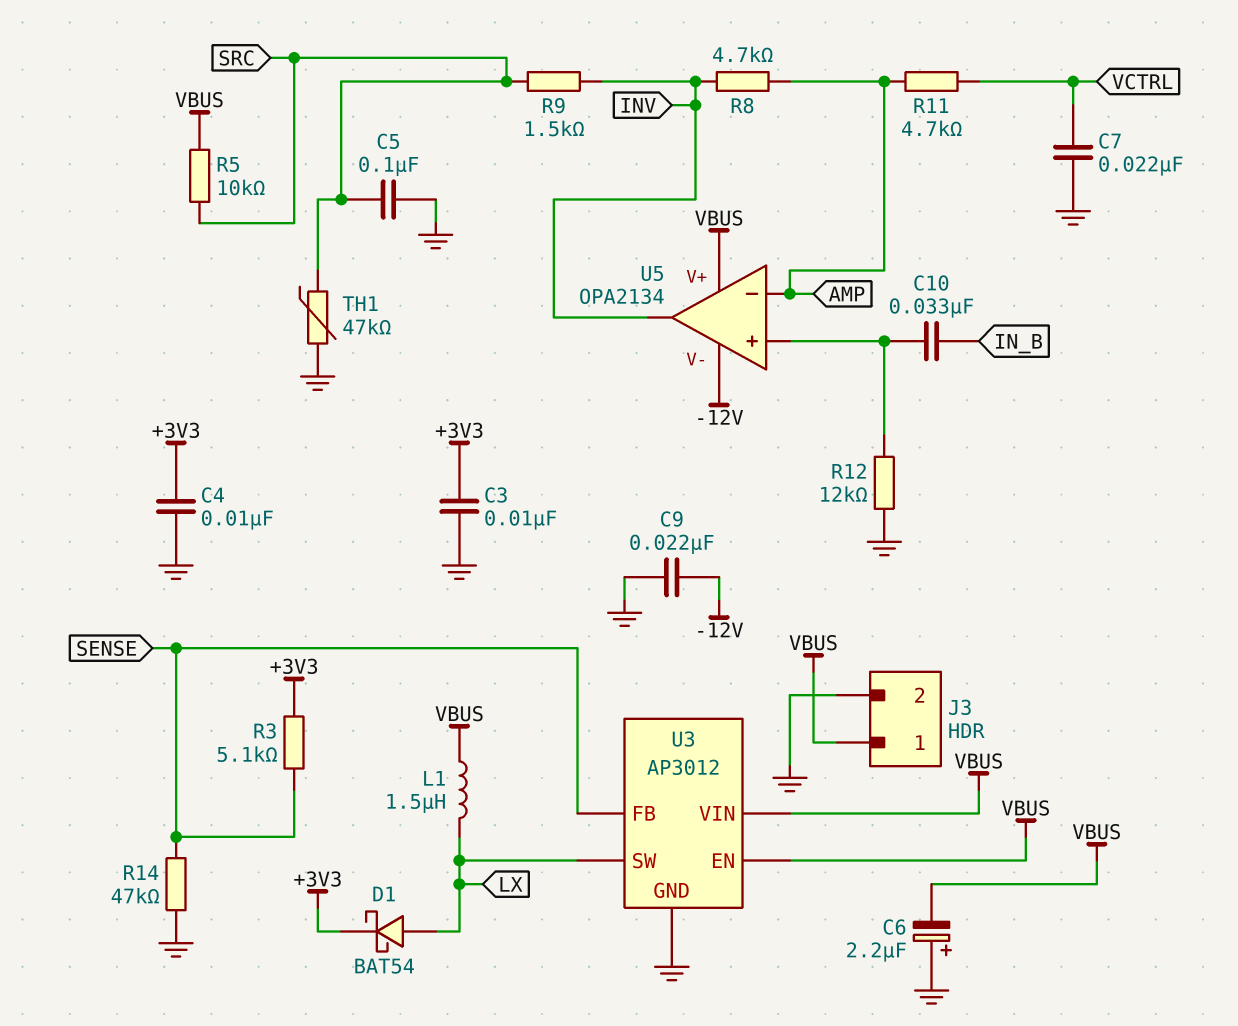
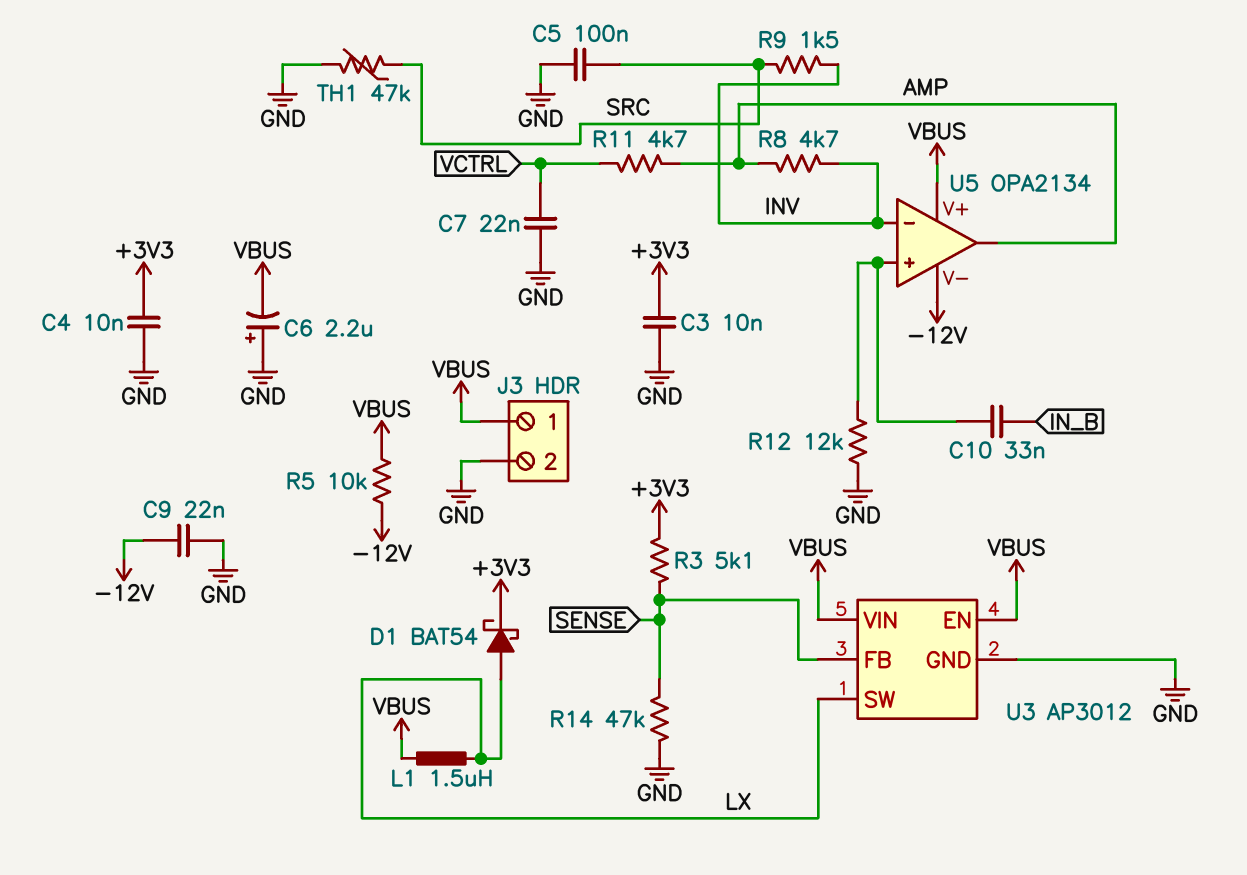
R5: 10k (SRC, VBUS) -> 10k (-12V, VBUS)
U5 pin in-: AMP -> INV
U5 pin out: INV -> AMP

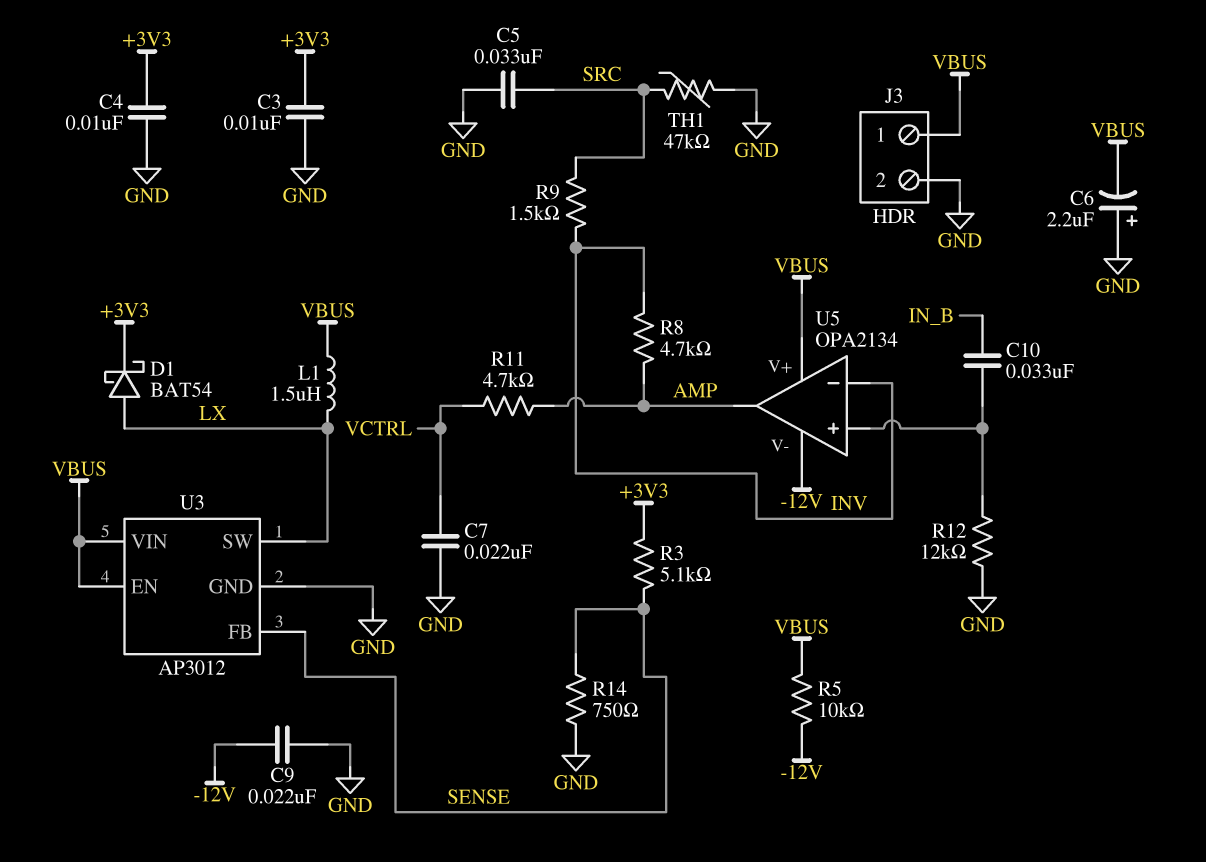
C5: 100nF (GND, SRC) -> 33nF (GND, SRC)
R14: 47k (GND, SENSE) -> 750 (GND, SENSE)

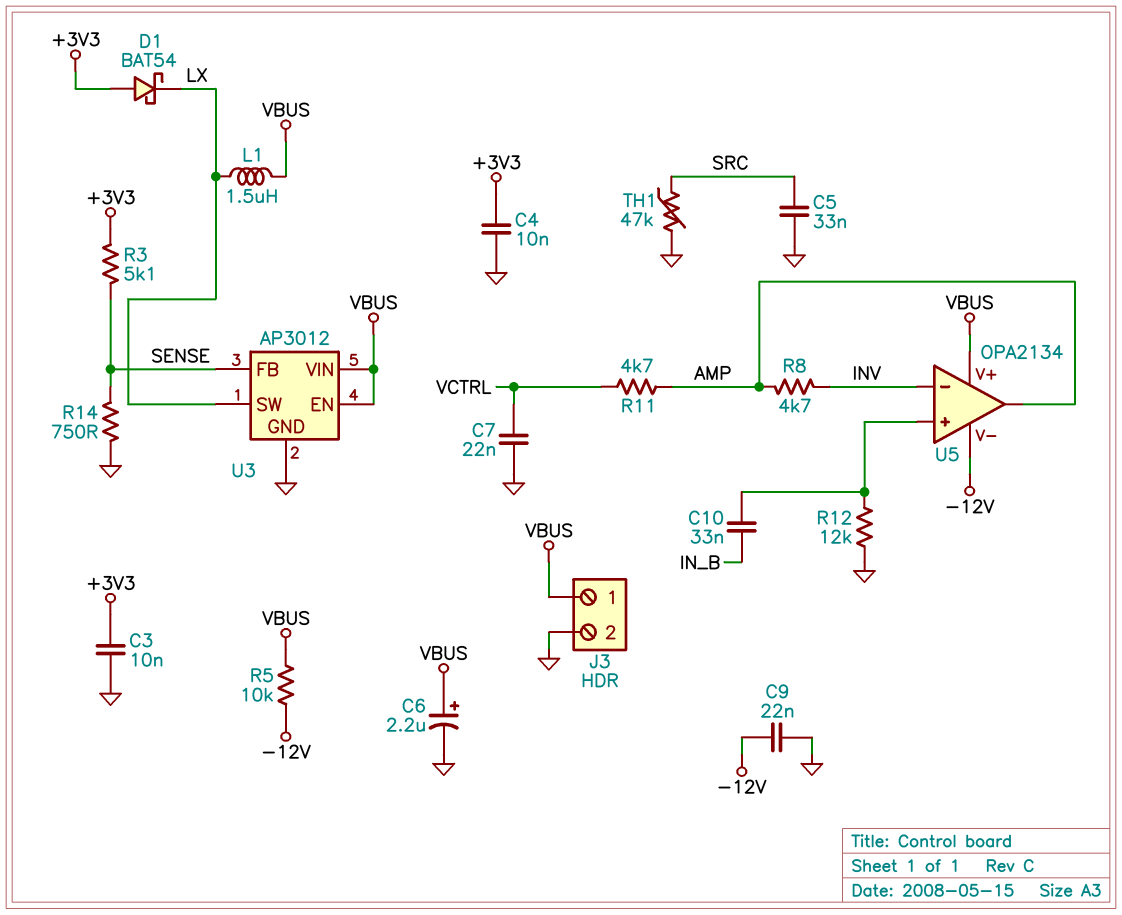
C6: 2.2uF (plus GND, minus VBUS) -> 2.2uF (plus VBUS, minus GND)
D1: schottky BAT54 (A LX, K +3V3) -> schottky BAT54 (A +3V3, K LX)
R9: 1.5k (INV, SRC) -> none

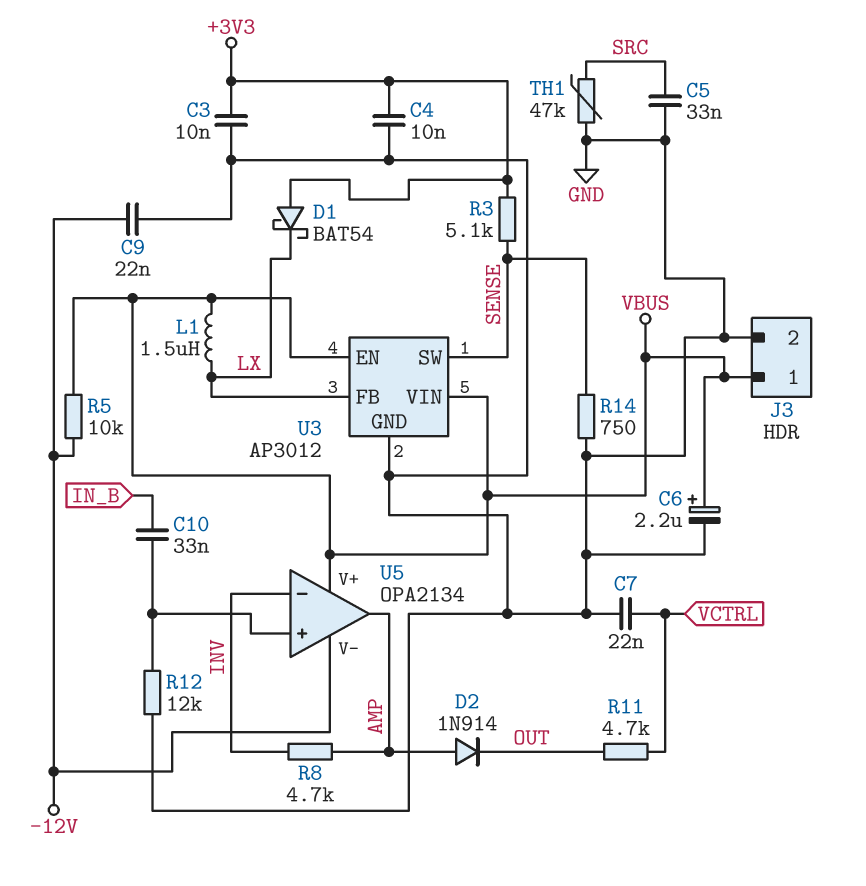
D2: none -> diode 1N914 (A AMP, K OUT)
R11: 4.7k (AMP, VCTRL) -> 4.7k (OUT, VCTRL)
U3 pin FB: SENSE -> LX
U3 pin SW: LX -> SENSE

